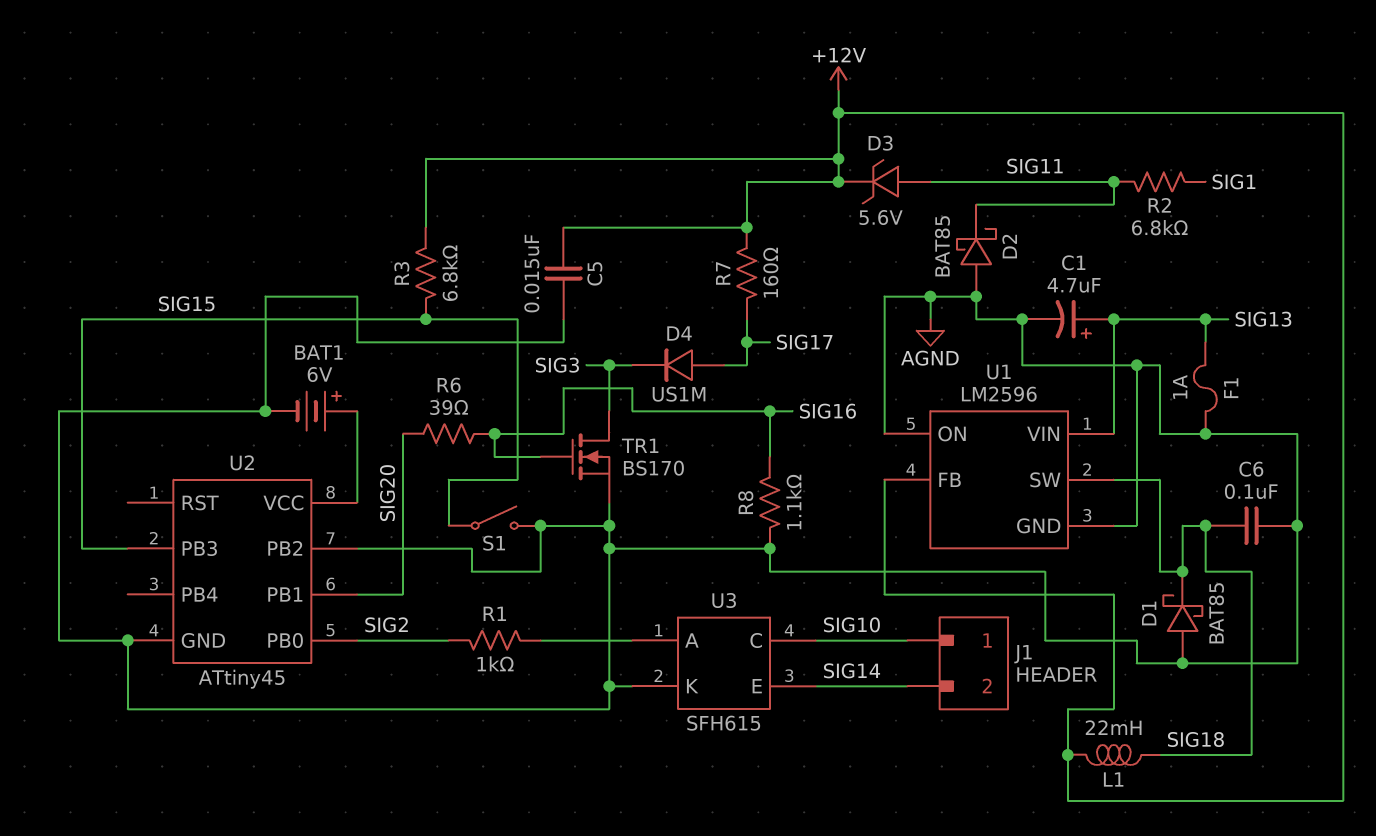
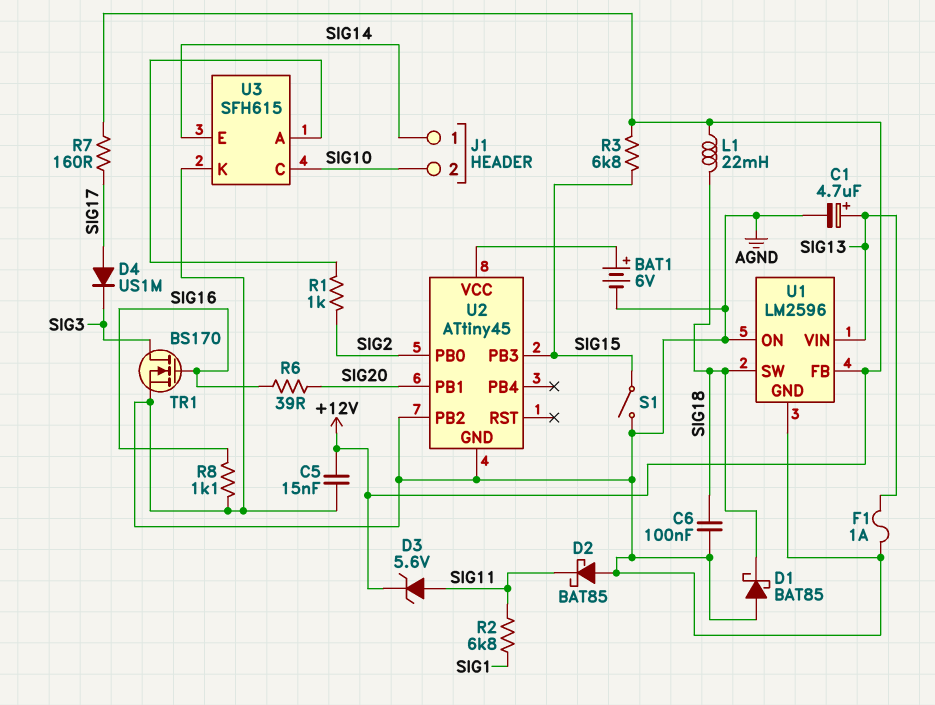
J1 pin 1: SIG10 -> SIG14
J1 pin 2: SIG14 -> SIG10

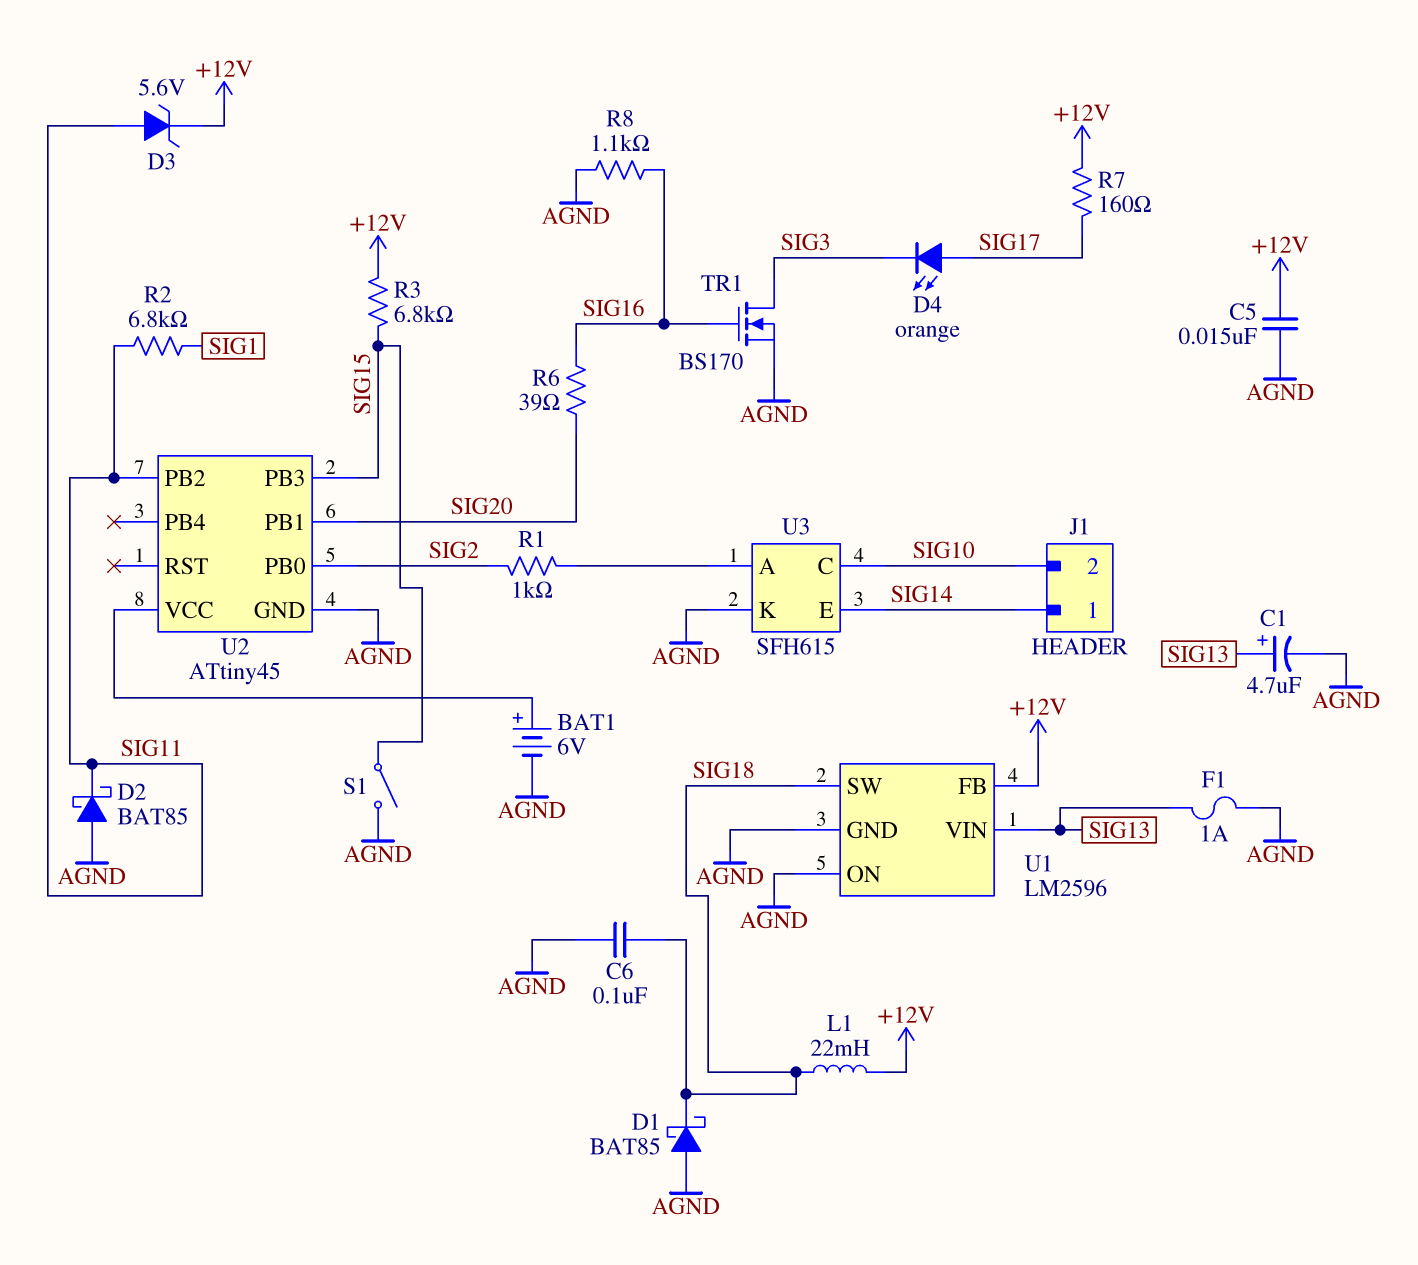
D4: diode US1M (A SIG17, K SIG3) -> LED orange (A SIG17, K SIG3)
U2 pin PB2: AGND -> SIG11

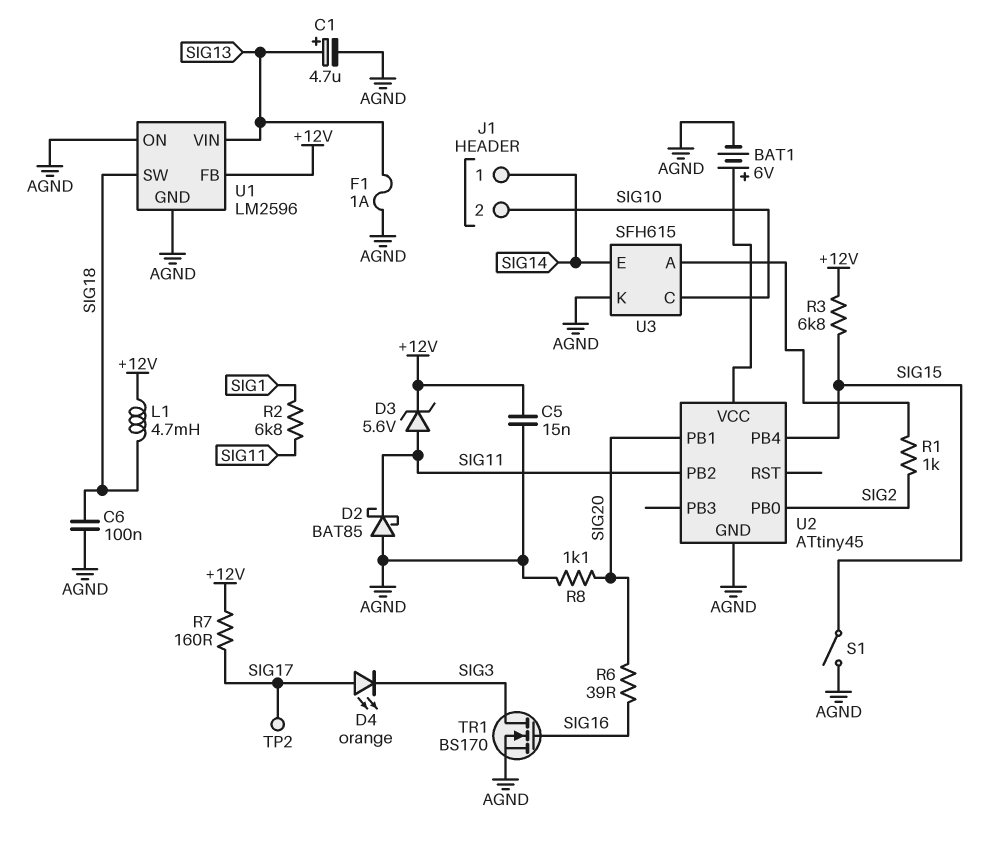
D1: schottky BAT85 (A AGND, K SIG18) -> none
L1: 22mH (+12V, SIG18) -> 4.7mH (+12V, SIG18)
R8: 1.1k (AGND, SIG16) -> 1.1k (AGND, SIG20)
TP2: none -> test point (SIG17)
U2 pin PB3: SIG15 -> none
U2 pin PB4: none -> SIG15

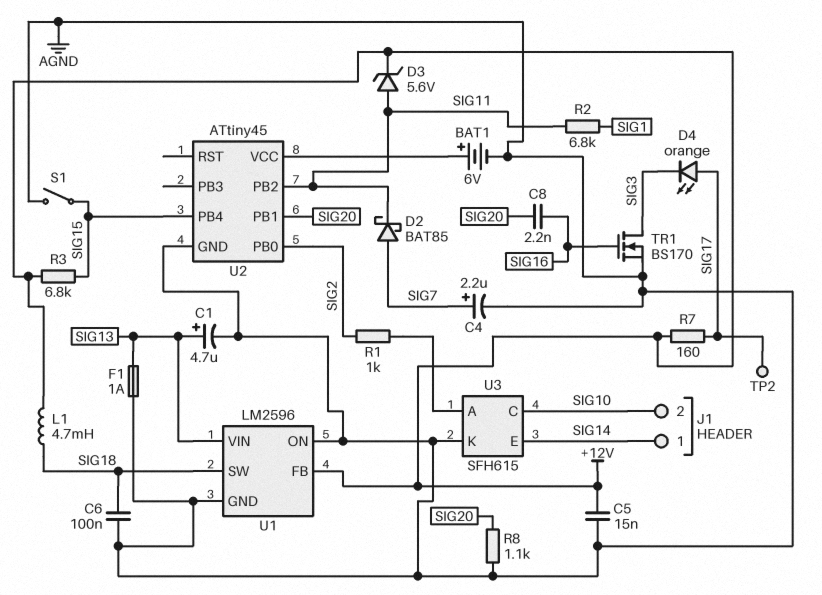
C4: none -> 2.2uF (plus SIG7, minus AGND)
C8: none -> 2.2nF (SIG16, SIG20)
D2: schottky BAT85 (A AGND, K SIG11) -> schottky BAT85 (A SIG7, K SIG11)
R6: 39 (SIG16, SIG20) -> none

